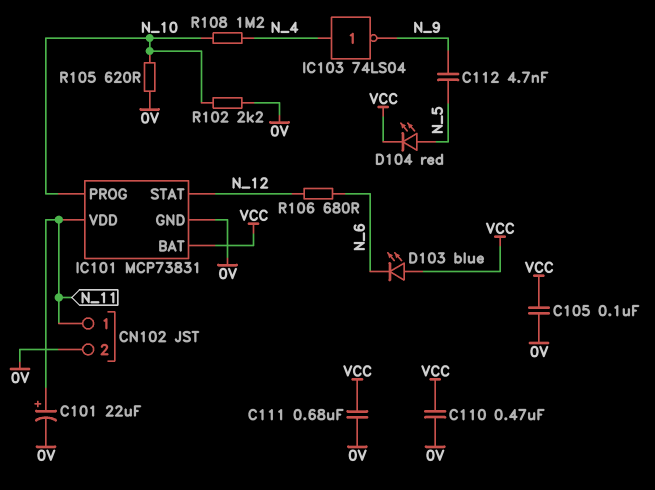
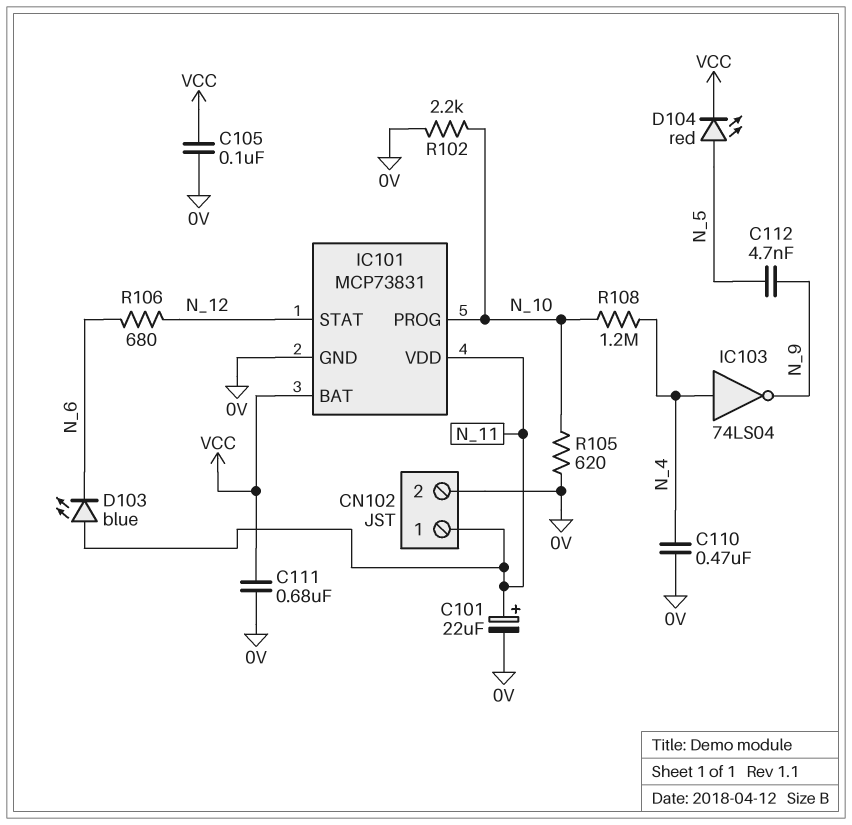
C110: 470nF (0V, VCC) -> 470nF (0V, N_4)
D103: LED blue (A VCC, K N_6) -> LED blue (A N_11, K N_6)

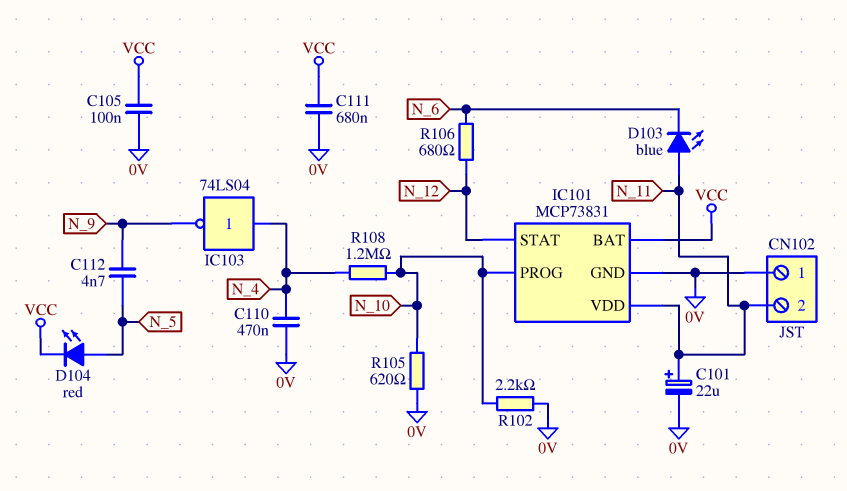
CN102 pin 1: N_11 -> 0V
CN102 pin 2: 0V -> N_11

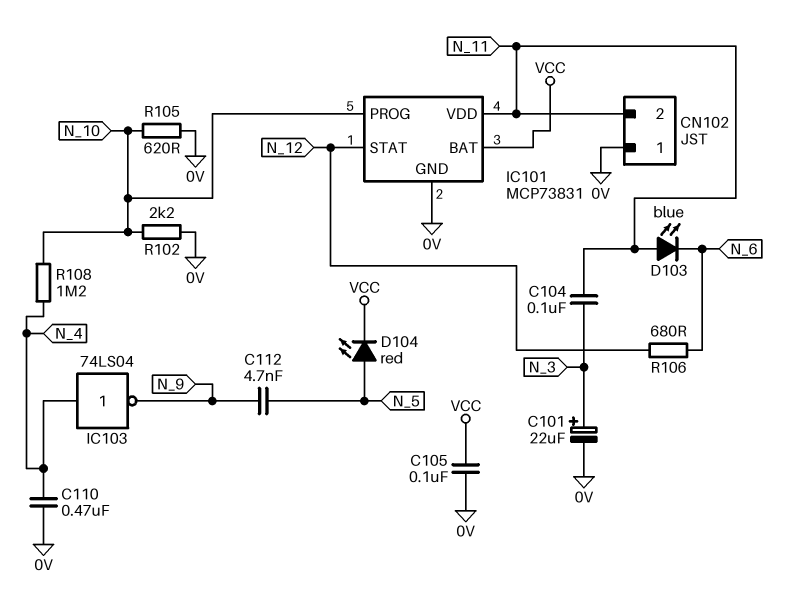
C101: 22uF (plus N_11, minus 0V) -> 22uF (plus N_3, minus 0V)
C104: none -> 100nF (N_3, N_11)
C111: 680nF (0V, VCC) -> none

